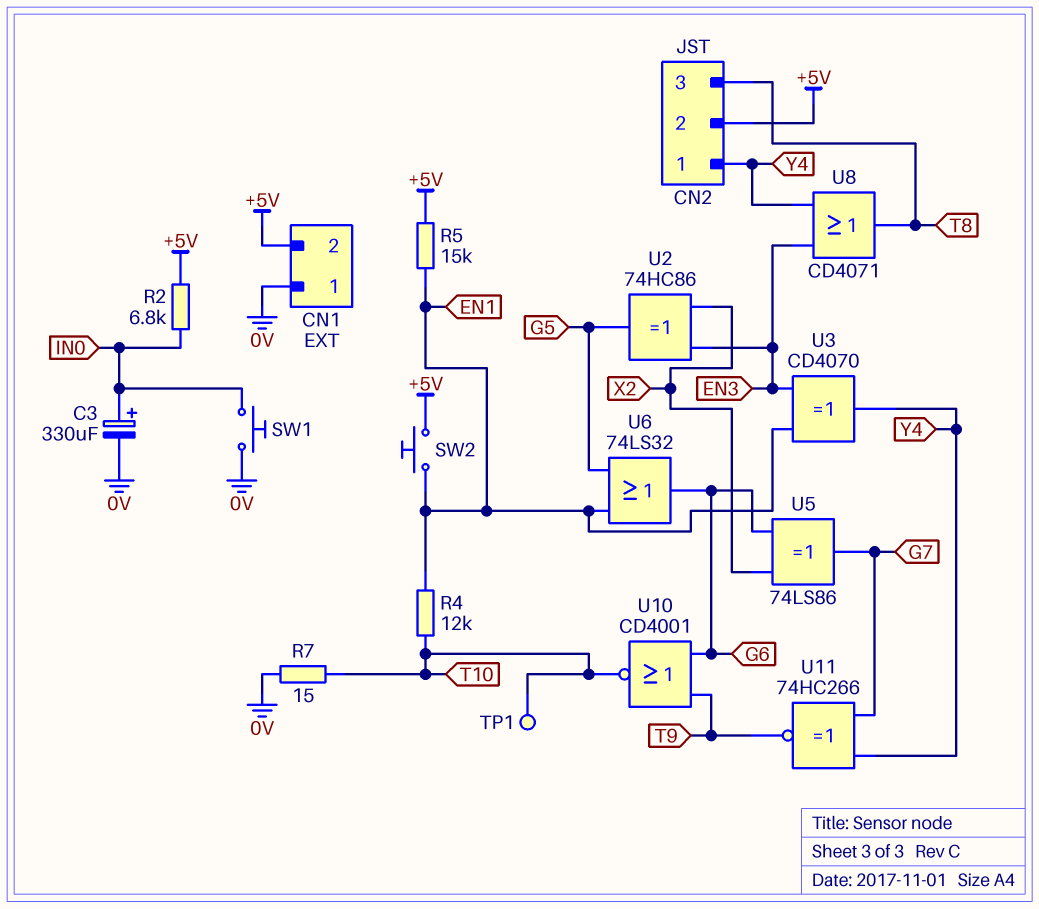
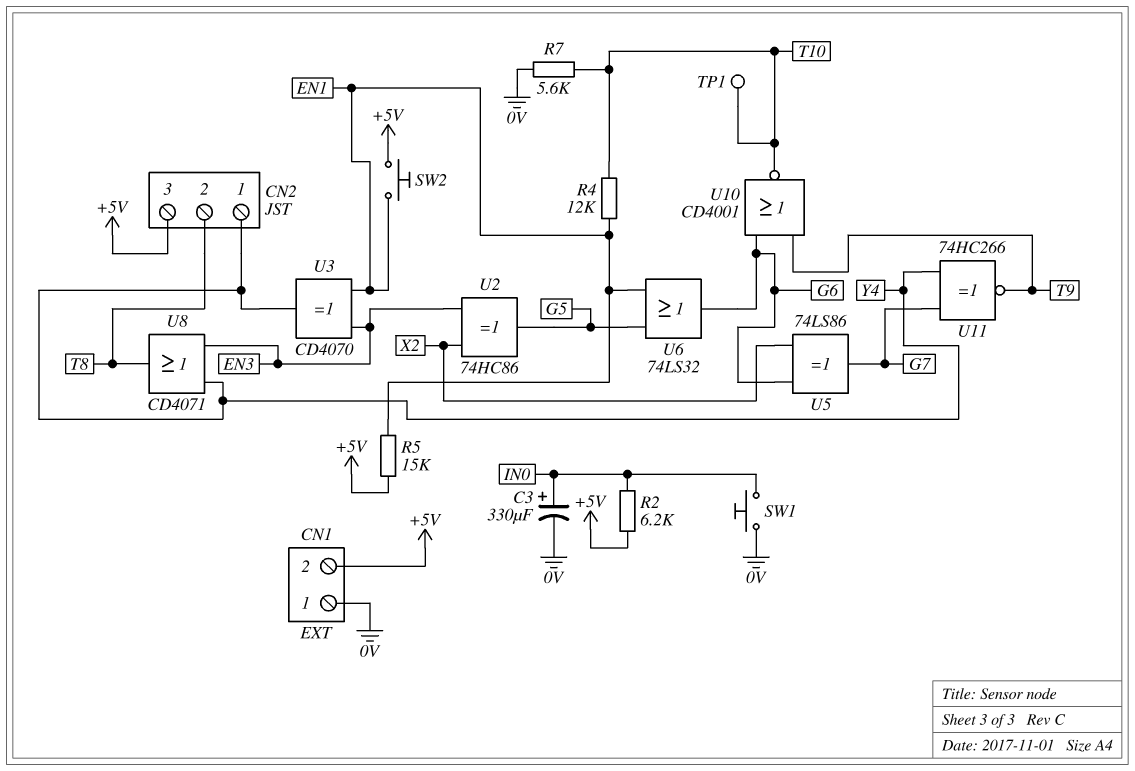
CN2 pin 2: +5V -> T8
CN2 pin 3: T8 -> +5V
R2: 6.8k (+5V, IN0) -> 6.2k (+5V, IN0)
R7: 15 (0V, T10) -> 5.6k (0V, T10)

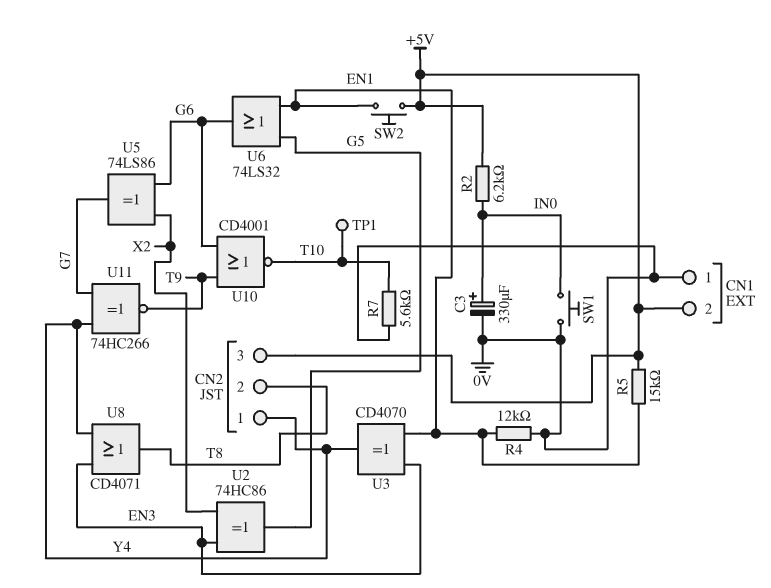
R4: 12k (EN1, T10) -> 12k (0V, EN1)

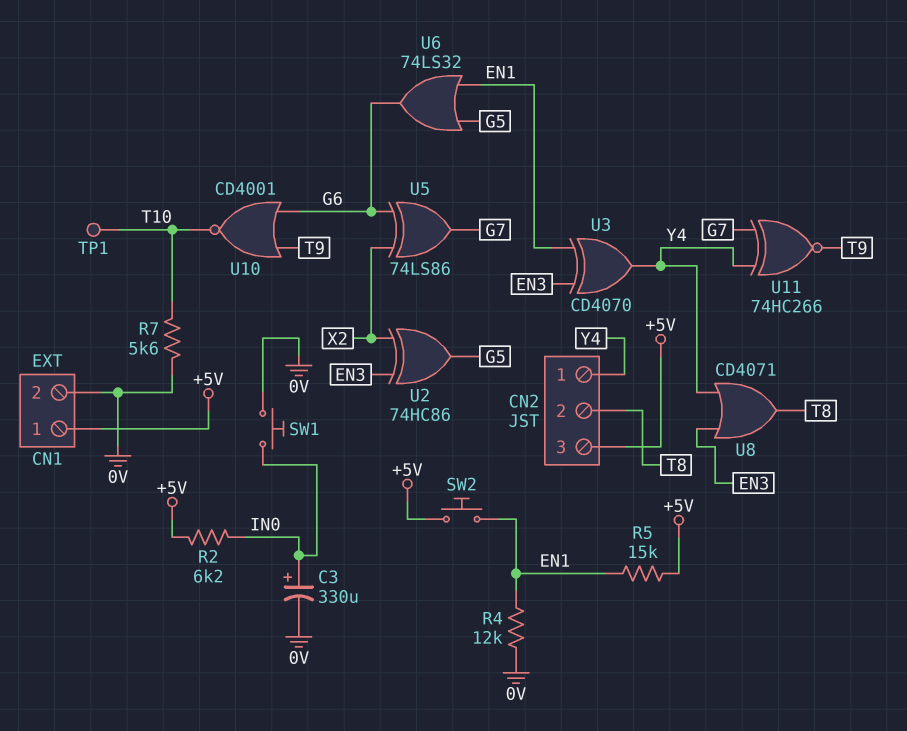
CN1 pin 1: 0V -> +5V
CN1 pin 2: +5V -> 0V

